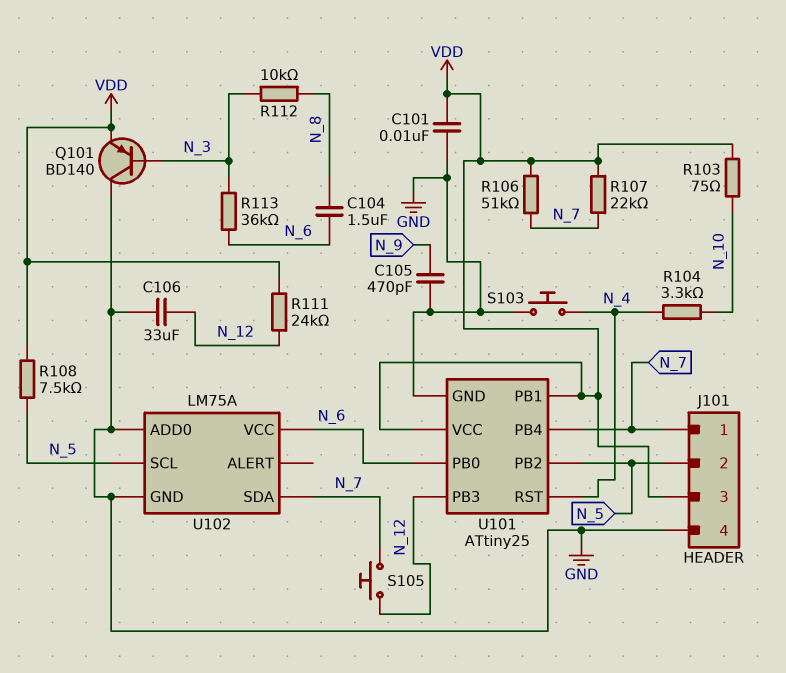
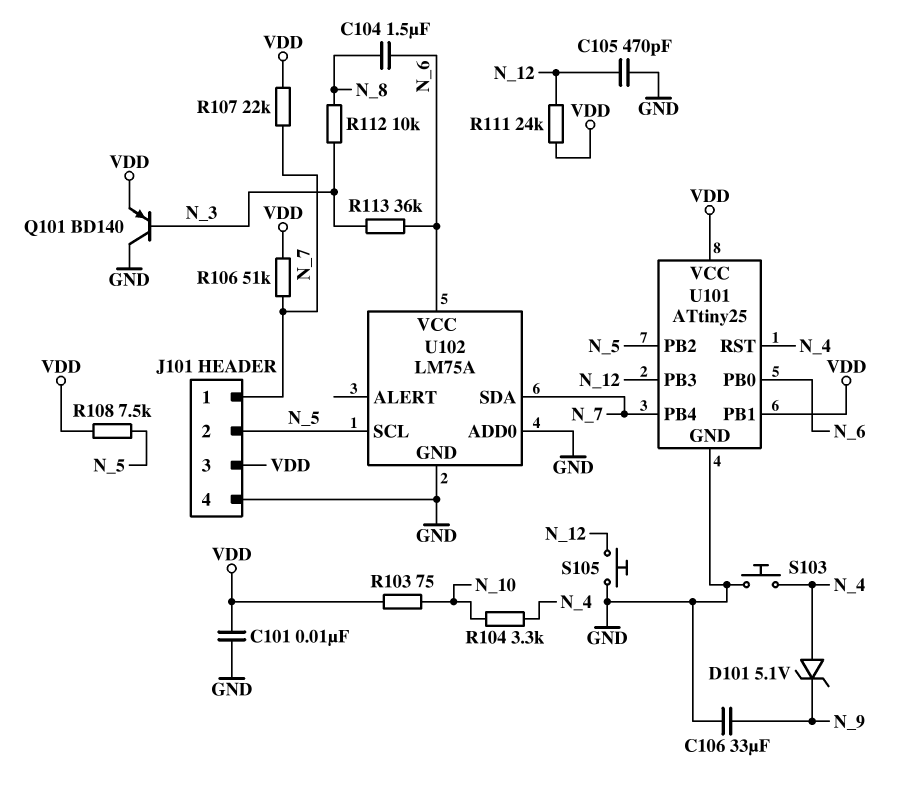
C105: 470pF (GND, N_9) -> 470pF (GND, N_12)
C106: 33uF (GND, N_12) -> 33uF (GND, N_9)
D101: none -> zener 5.1V (A N_4, K N_9)
S105: button (N_7, N_12) -> button (GND, N_12)

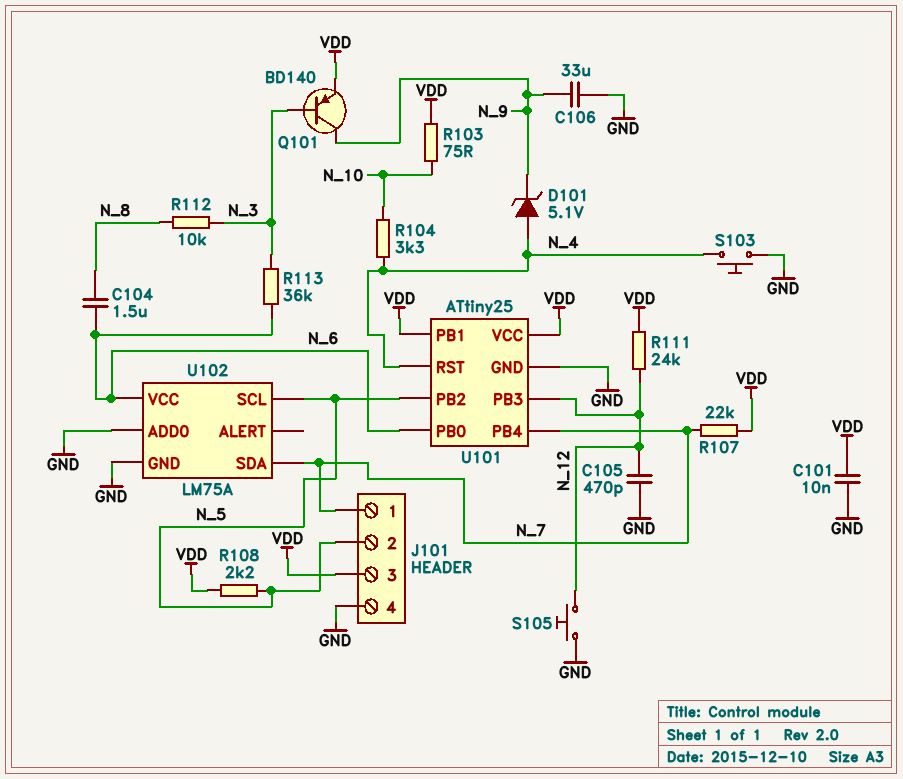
Q101: PNP BD140 (B N_3, C GND, E VDD) -> PNP BD140 (B N_3, C N_9, E VDD)
R106: 51k (N_7, VDD) -> none
R108: 7.5k (N_5, VDD) -> 2.2k (N_5, VDD)

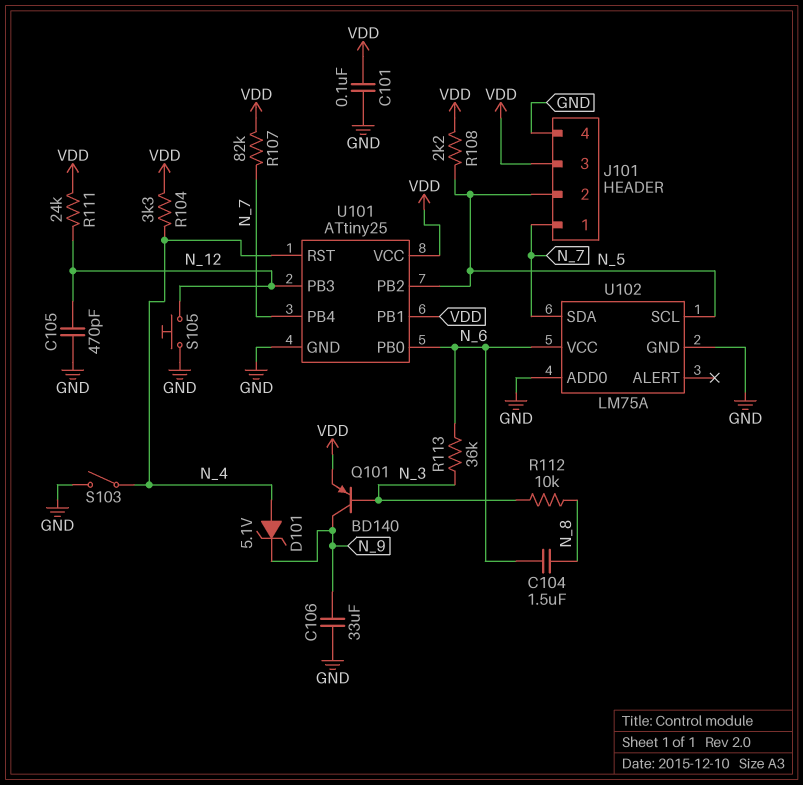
C101: 10nF (GND, VDD) -> 100nF (GND, VDD)
R103: 75 (N_10, VDD) -> none
R104: 3.3k (N_4, N_10) -> 3.3k (N_4, VDD)
R107: 22k (N_7, VDD) -> 82k (N_7, VDD)
S103: button (GND, N_4) -> switch (GND, N_4)

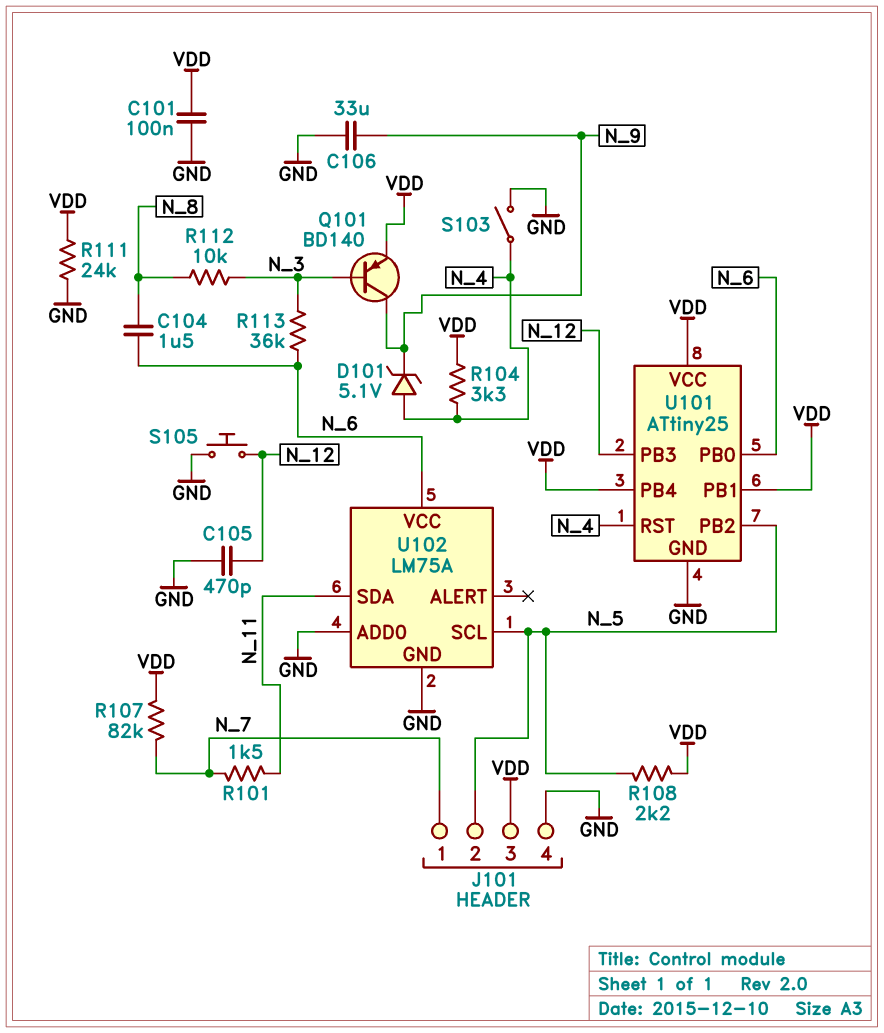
R101: none -> 1.5k (N_7, N_11)
R111: 24k (N_12, VDD) -> 24k (GND, VDD)
U101 pin PB4: N_7 -> VDD
U102 pin SDA: N_7 -> N_11

